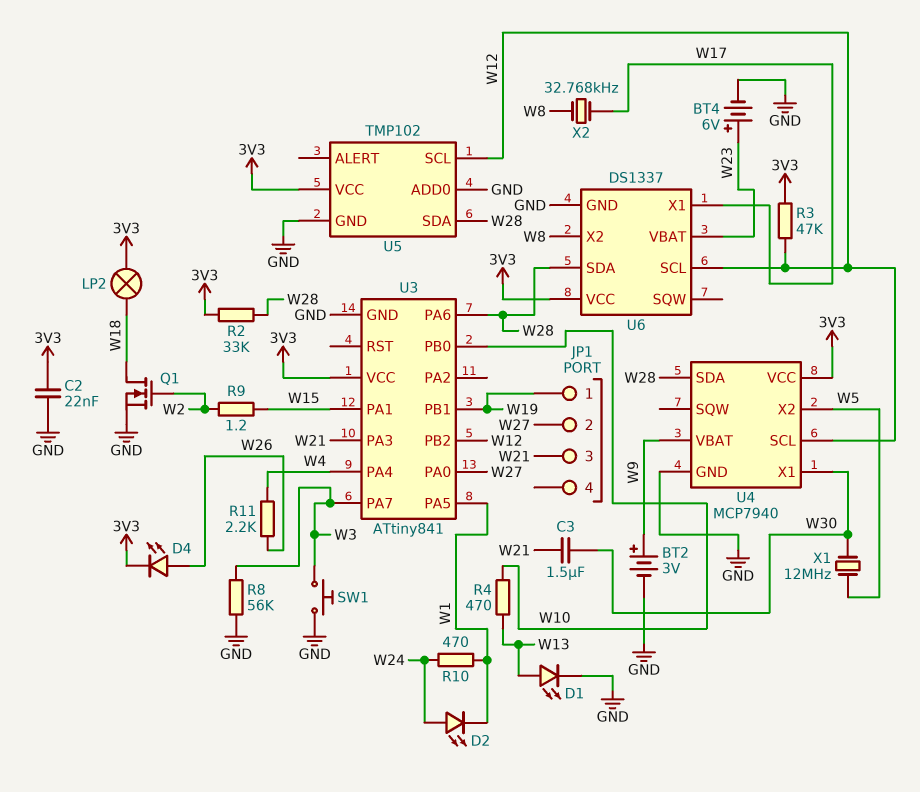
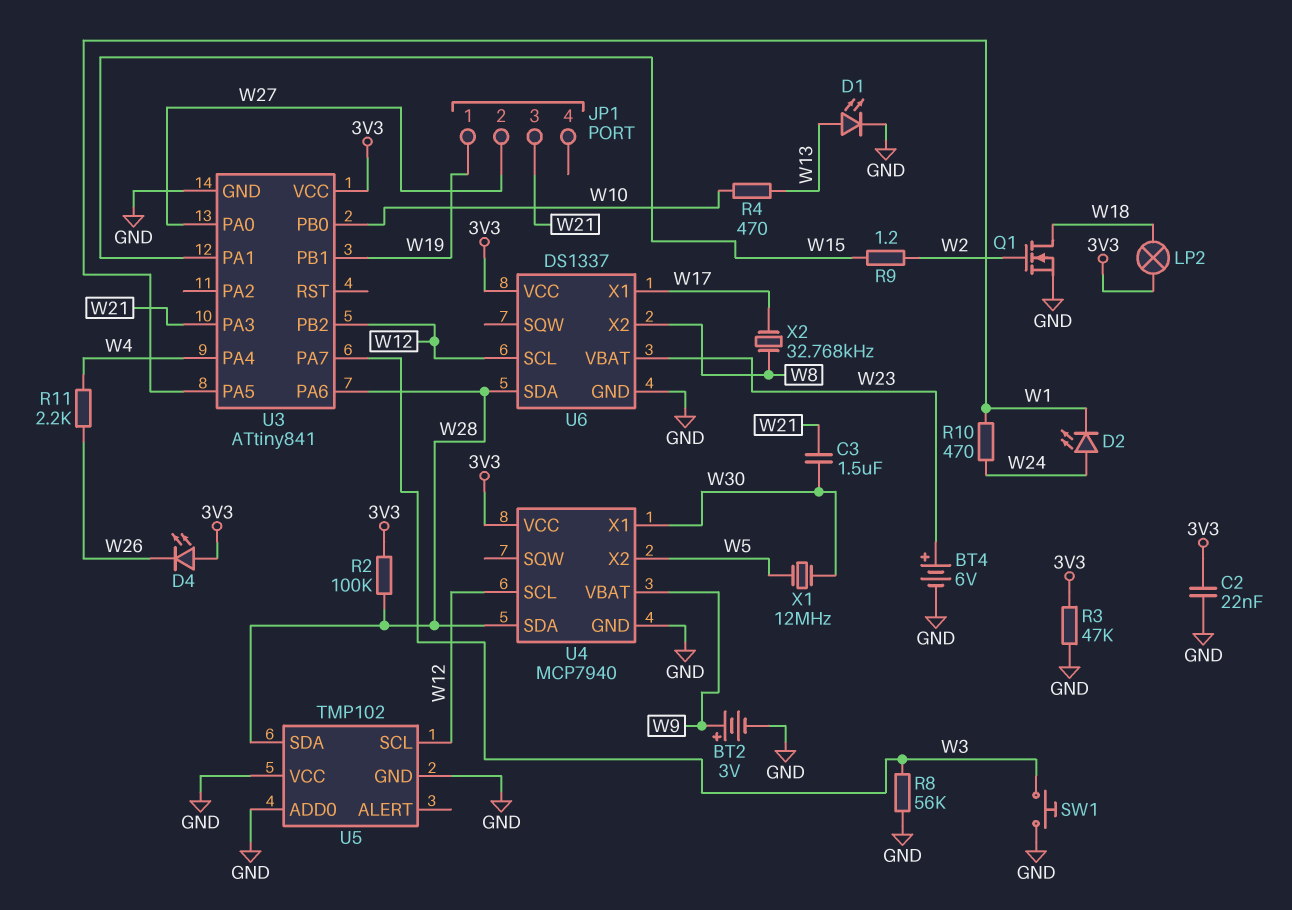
D4: LED (A W26, K 3V3) -> LED (A 3V3, K W26)
R2: 33k (3V3, W28) -> 100k (3V3, W28)
R3: 47k (3V3, W12) -> 47k (3V3, GND)
U5 pin VCC: 3V3 -> GND

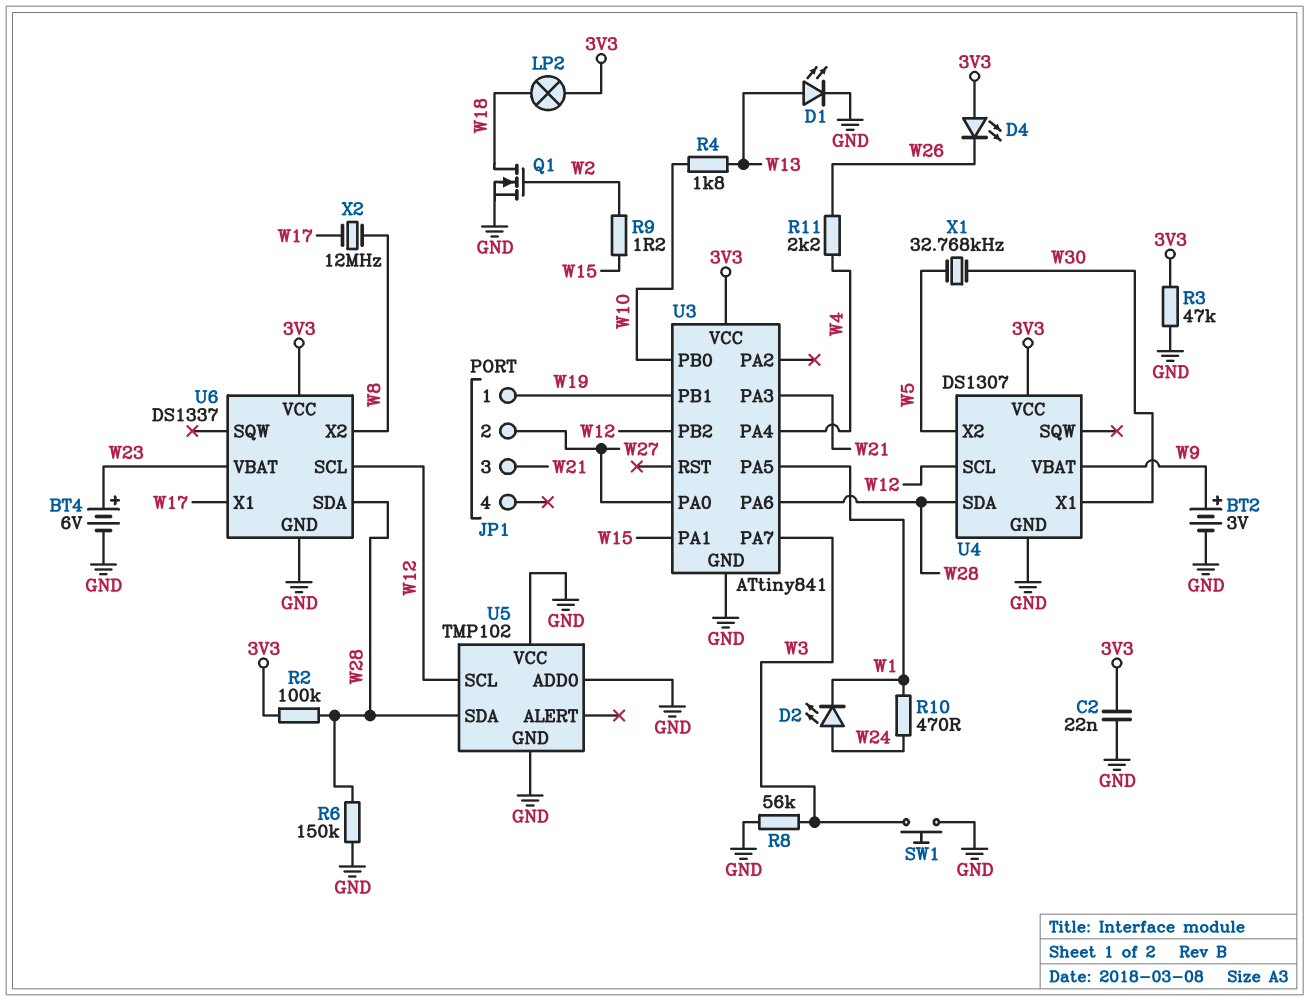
C3: 1.5uF (W21, W30) -> none
R4: 470 (W10, W13) -> 1.8k (W10, W13)
R6: none -> 150k (GND, W28)
U4: MCP7940 -> DS1307
X1: 12MHz (W5, W30) -> 32.768kHz (W5, W30)
X2: 32.768kHz (W8, W17) -> 12MHz (W8, W17)

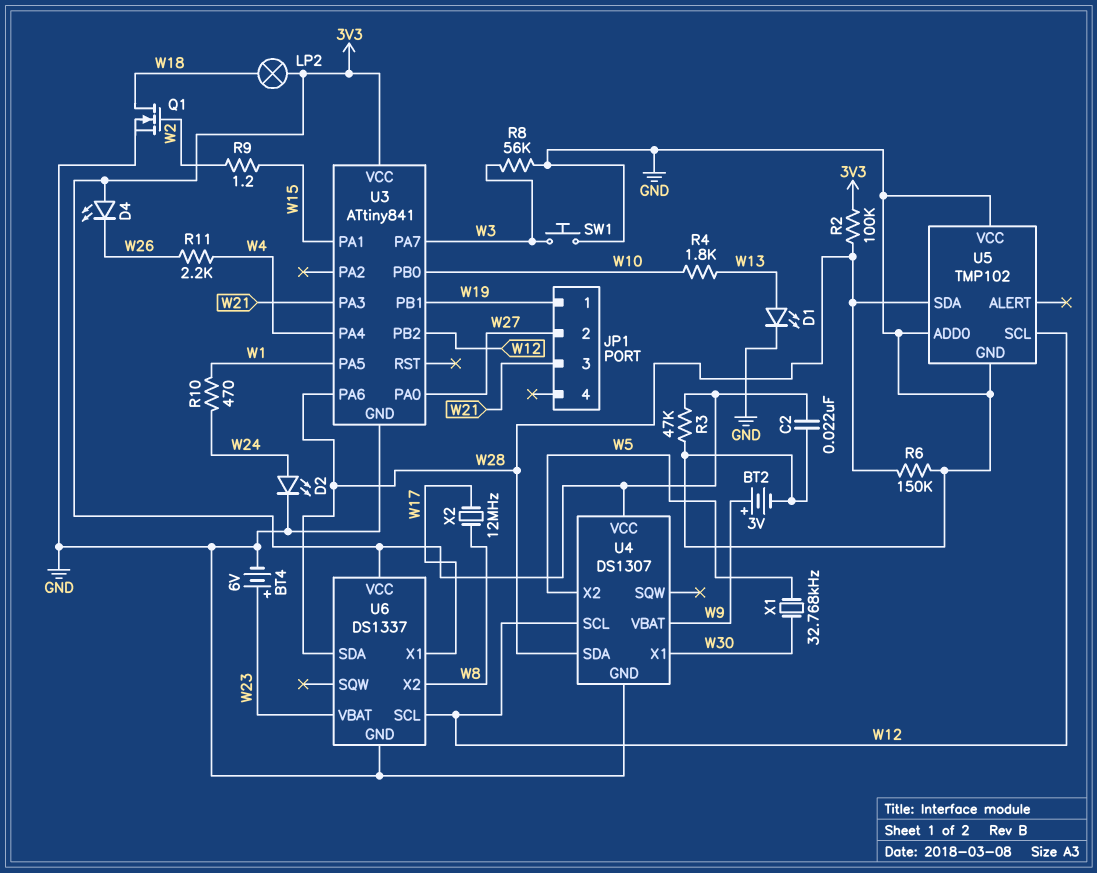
D2: LED (A W24, K W1) -> LED (A W24, K GND)

